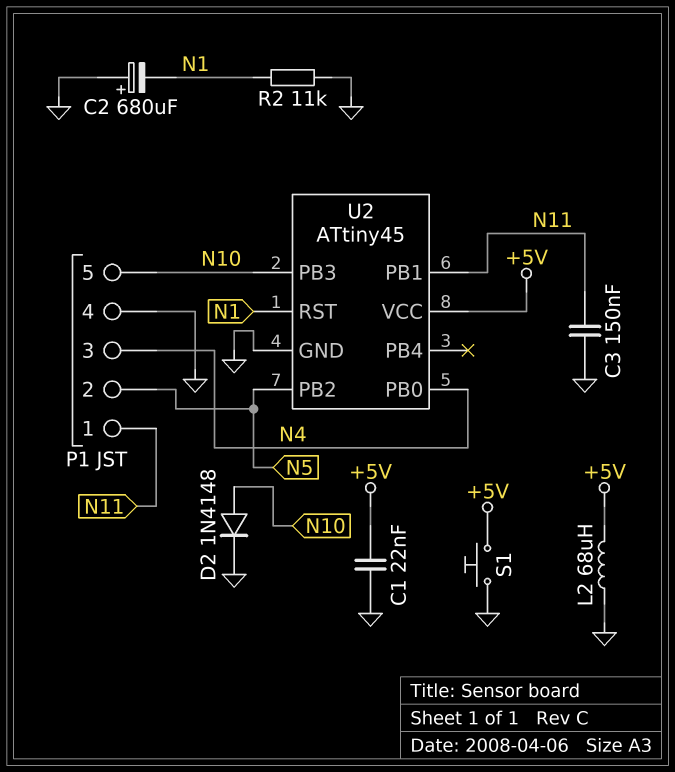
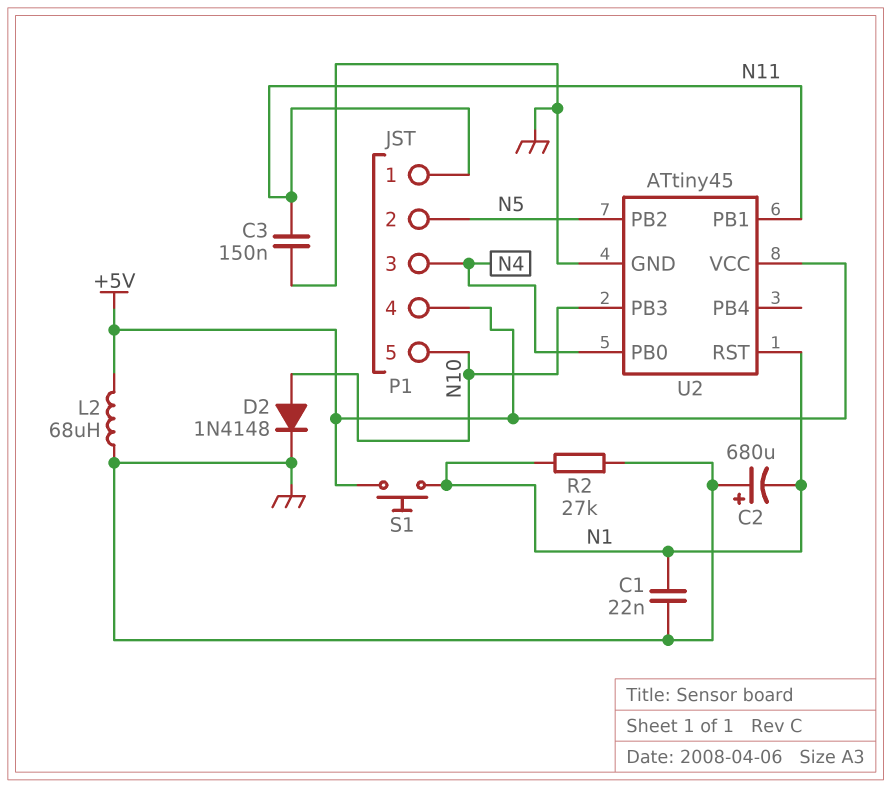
C1: 22nF (+5V, GND) -> 22nF (GND, N1)
P1 pin 4: GND -> +5V
R2: 11k (GND, N1) -> 27k (GND, N1)
S1: button (+5V, GND) -> button (+5V, N1)

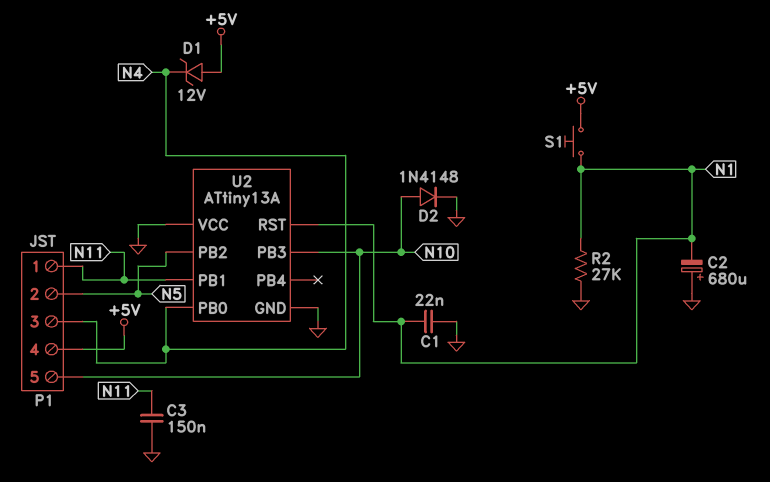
D1: none -> zener 12V (A +5V, K N4)
L2: 68uH (+5V, GND) -> none
U2: ATtiny45 -> ATtiny13A
U2 pin VCC: +5V -> GND

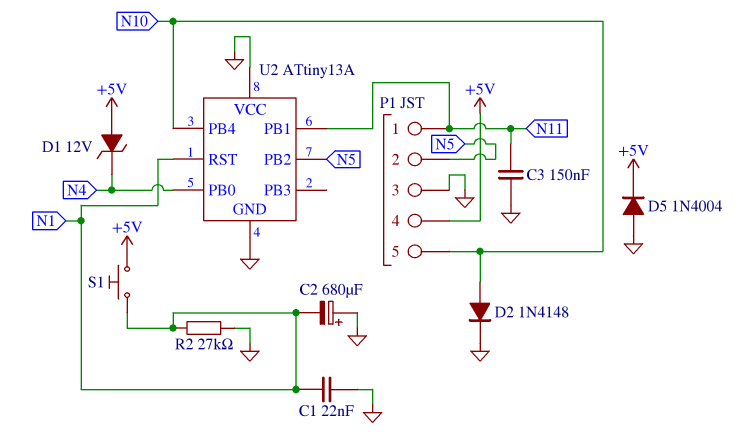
D5: none -> diode 1N4004 (A GND, K +5V)
P1 pin 3: N4 -> GND
U2 pin PB3: N10 -> none
U2 pin PB4: none -> N10

